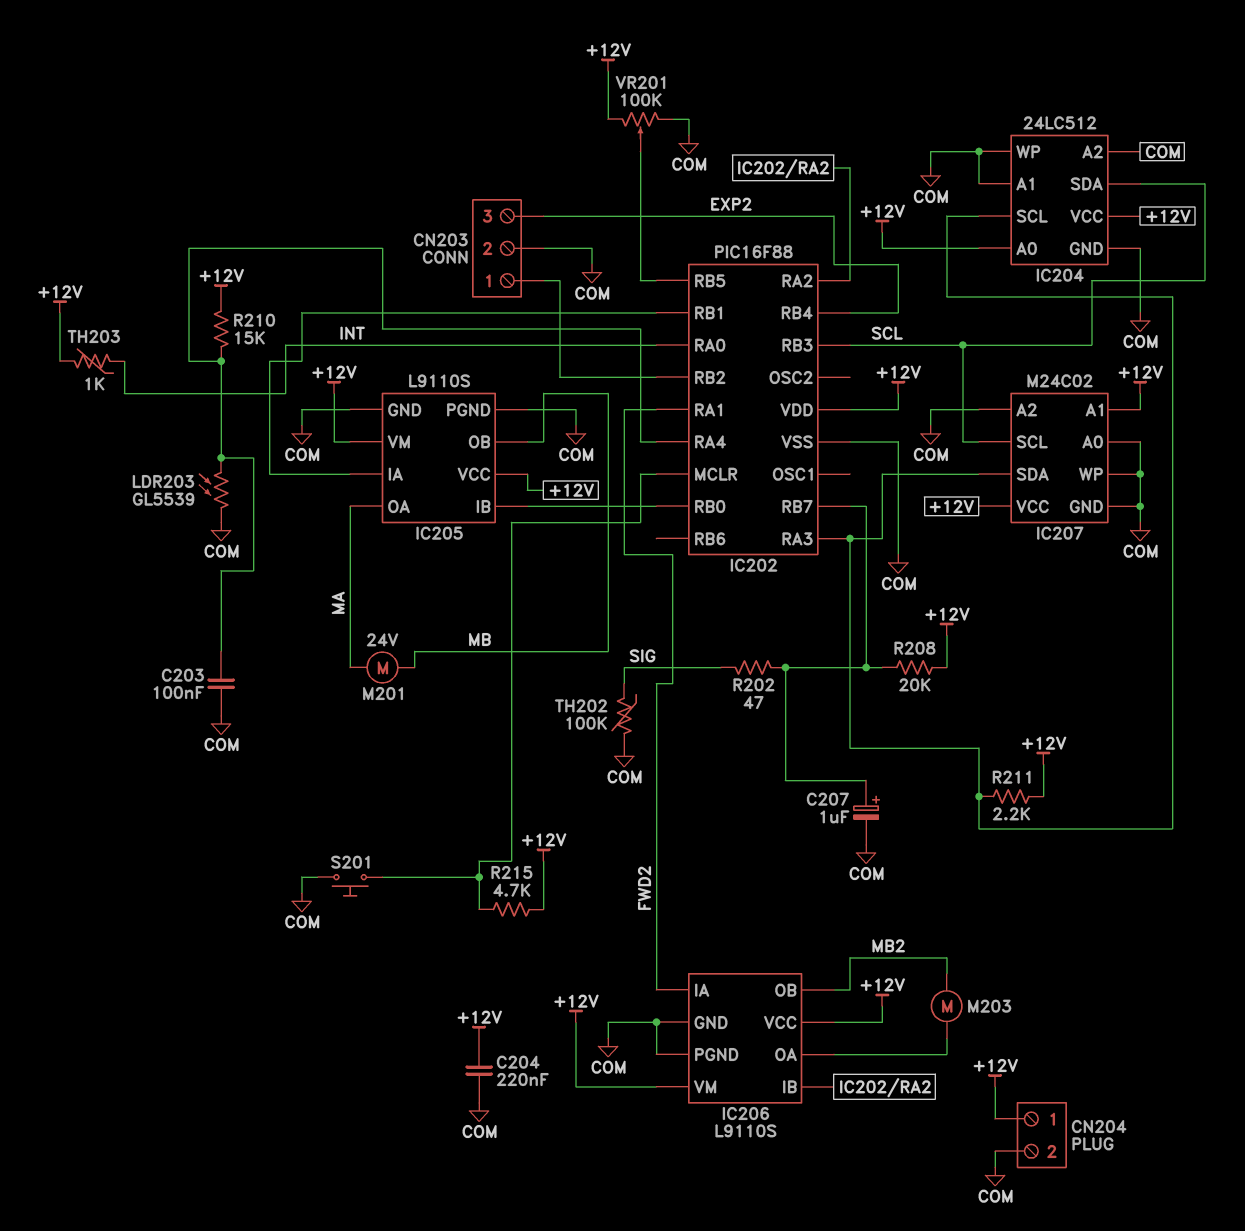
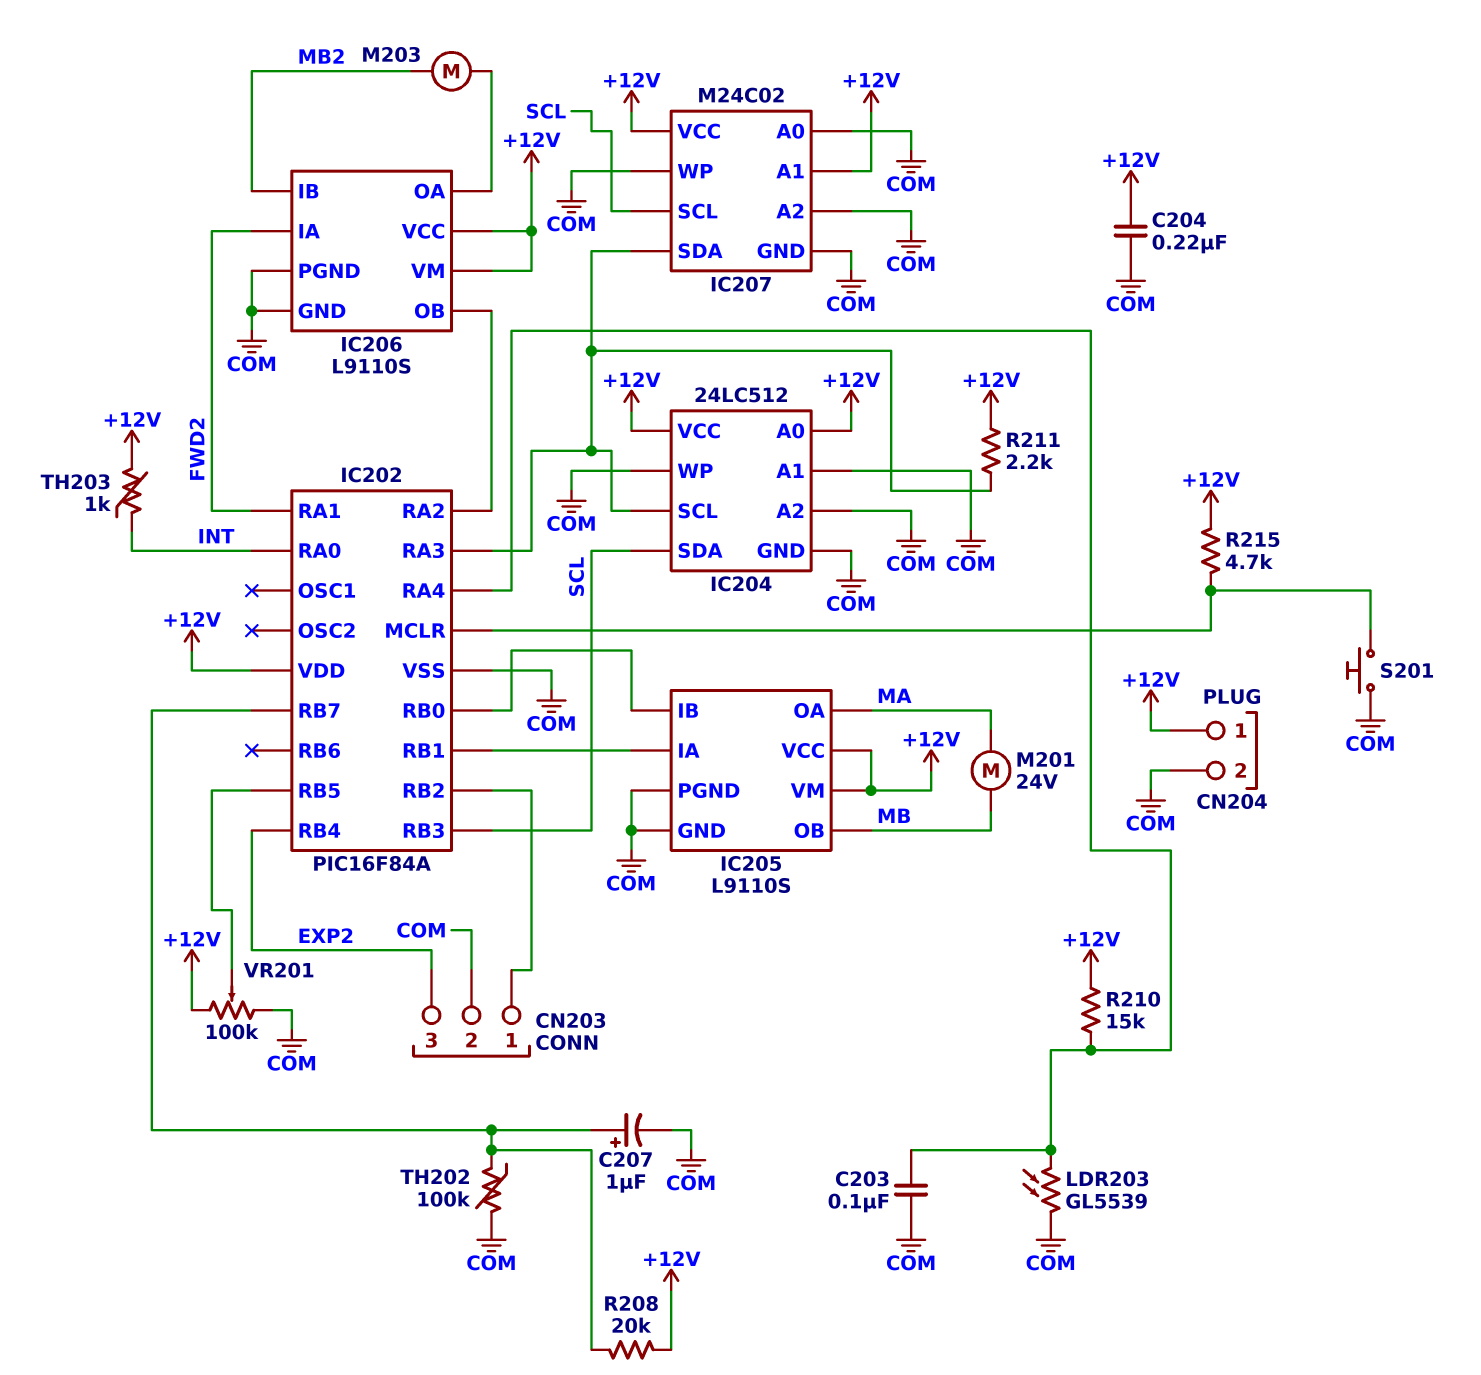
IC202: PIC16F88 -> PIC16F84A
IC206 pin IB: IC202/RA2 -> MB2
IC206 pin OB: MB2 -> IC202/RA2
R202: 47 (IC202/RB7, SIG) -> none
TH202: 100k (COM, SIG) -> 100k (COM, IC202/RB7)

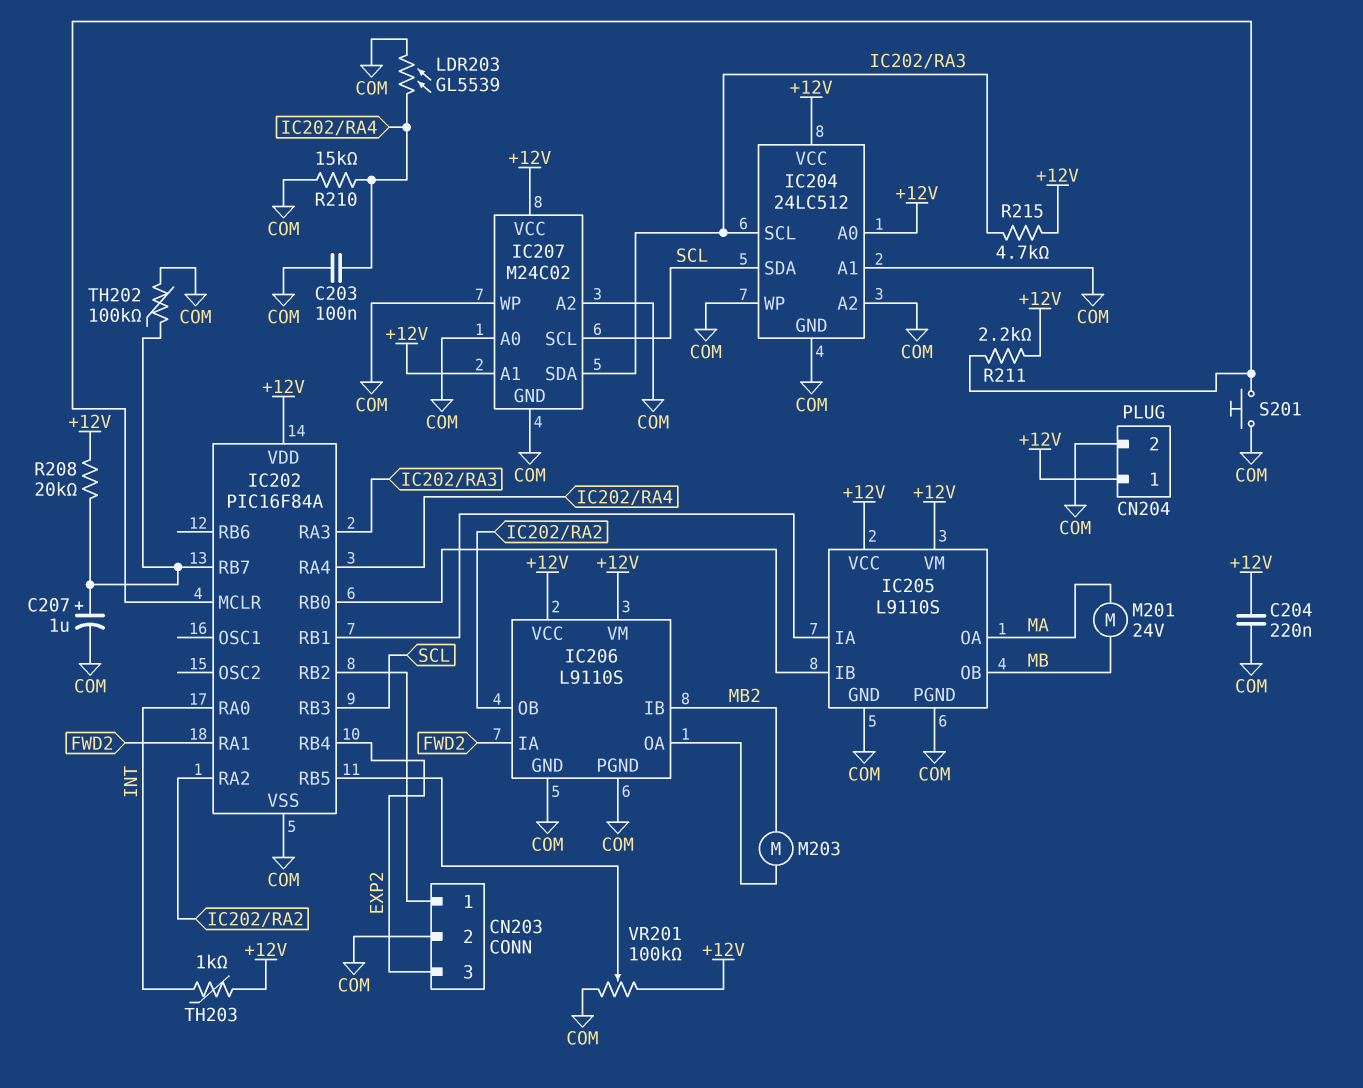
R210: 15k (+12V, IC202/RA4) -> 15k (COM, IC202/RA4)
R211: 2.2k (+12V, IC202/RA3) -> 2.2k (+12V, IC202/MCLR)
R215: 4.7k (+12V, IC202/MCLR) -> 4.7k (+12V, IC202/RA3)

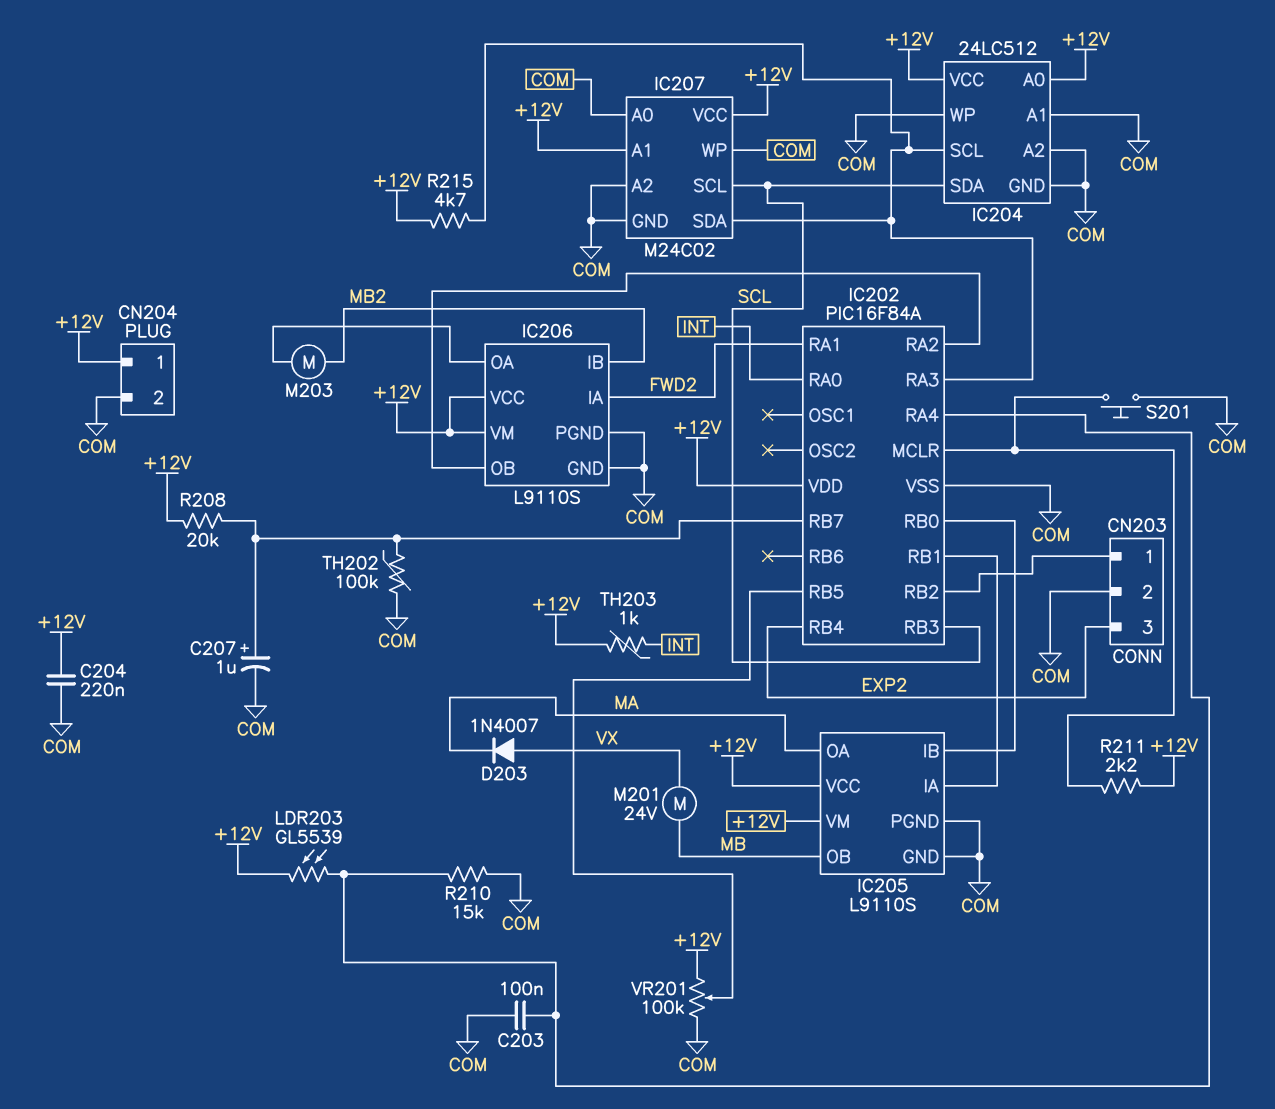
D203: none -> diode 1N4007 (A VX, K MA)
LDR203: GL5539 (COM, IC202/RA4) -> GL5539 (+12V, IC202/RA4)
M201: motor 24V (MA, MB) -> motor 24V (MB, VX)

